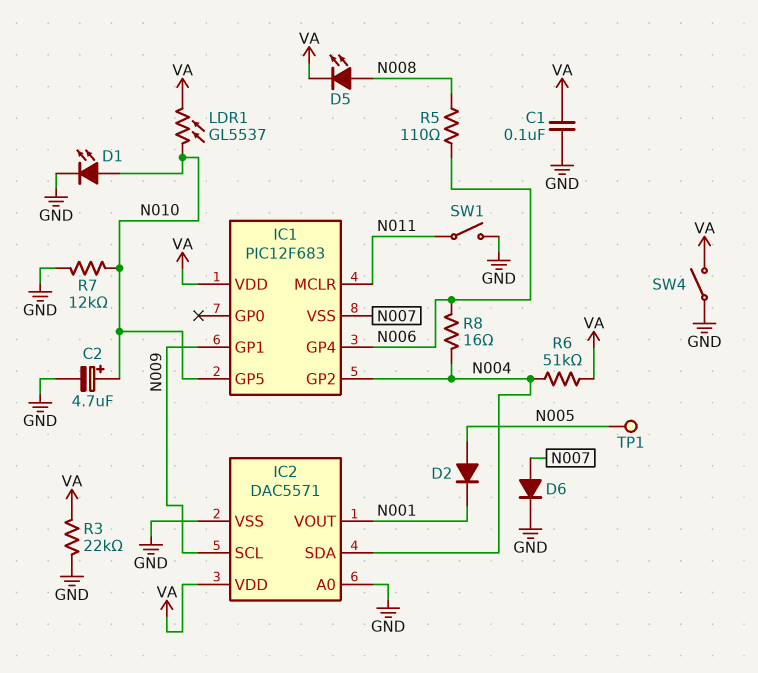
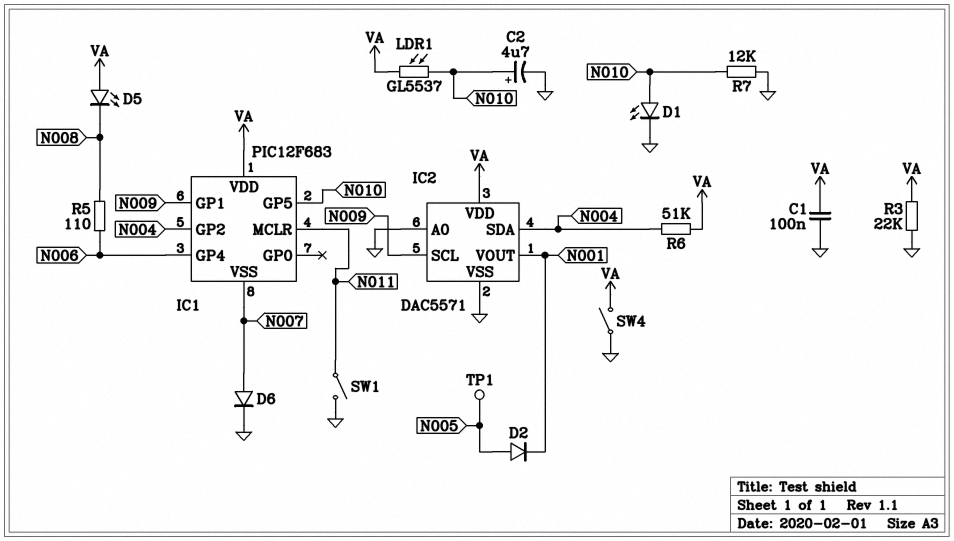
D5: LED (A N008, K VA) -> LED (A VA, K N008)
R8: 16 (N004, N006) -> none

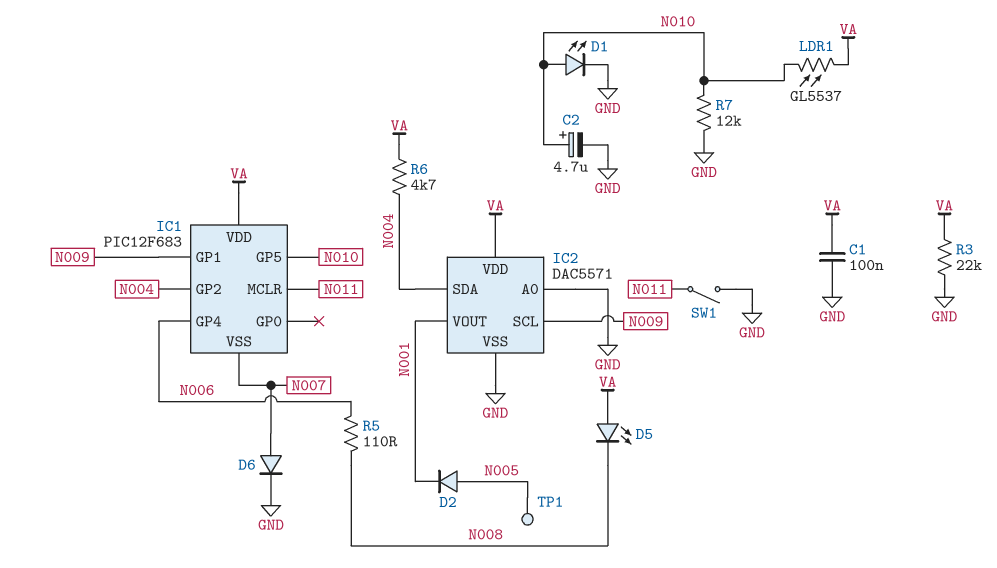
R6: 51k (N004, VA) -> 4.7k (N004, VA)
SW4: switch (GND, VA) -> none

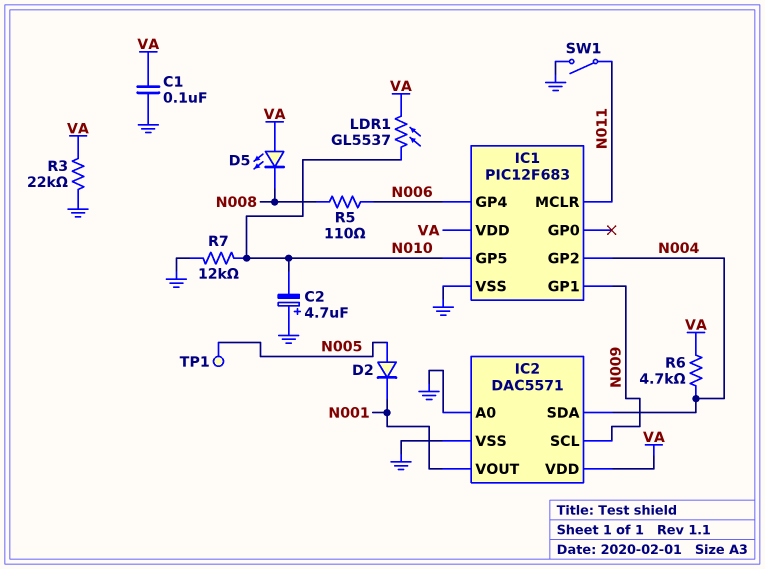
C2: 4.7uF (plus N010, minus GND) -> 4.7uF (plus GND, minus N010)
D1: LED (A N010, K GND) -> none
D6: diode (A N007, K GND) -> none
IC1 pin VSS: N007 -> GND

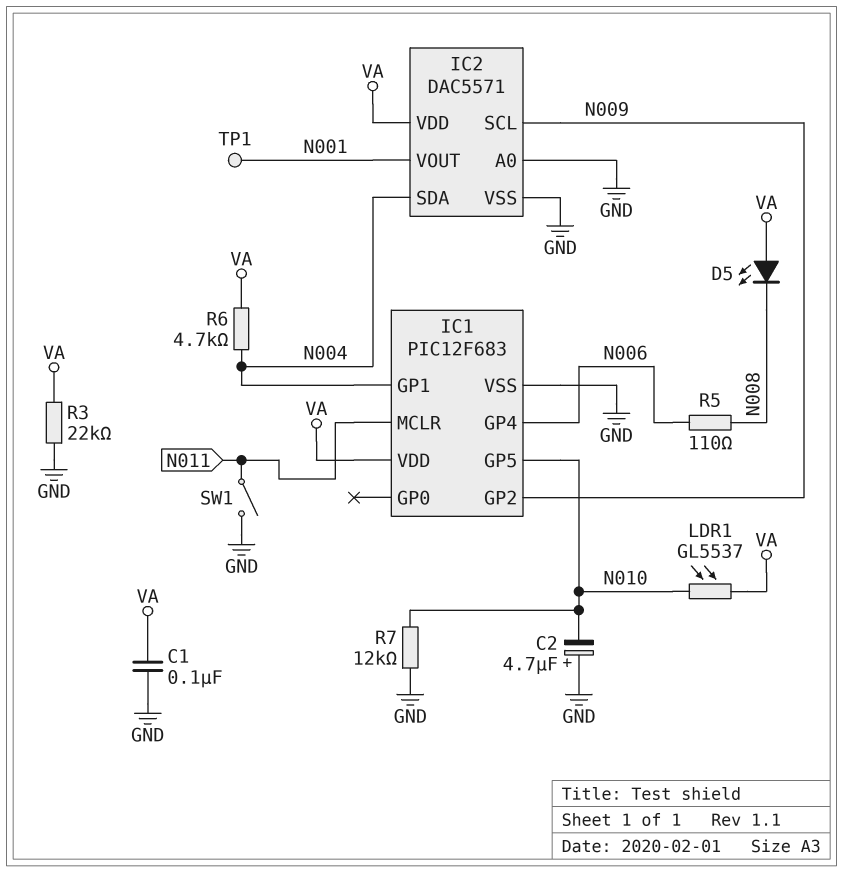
D2: diode (A N005, K N001) -> none
IC1 pin GP1: N009 -> N004
IC1 pin GP2: N004 -> N009
TP1: test point (N005) -> test point (N001)

